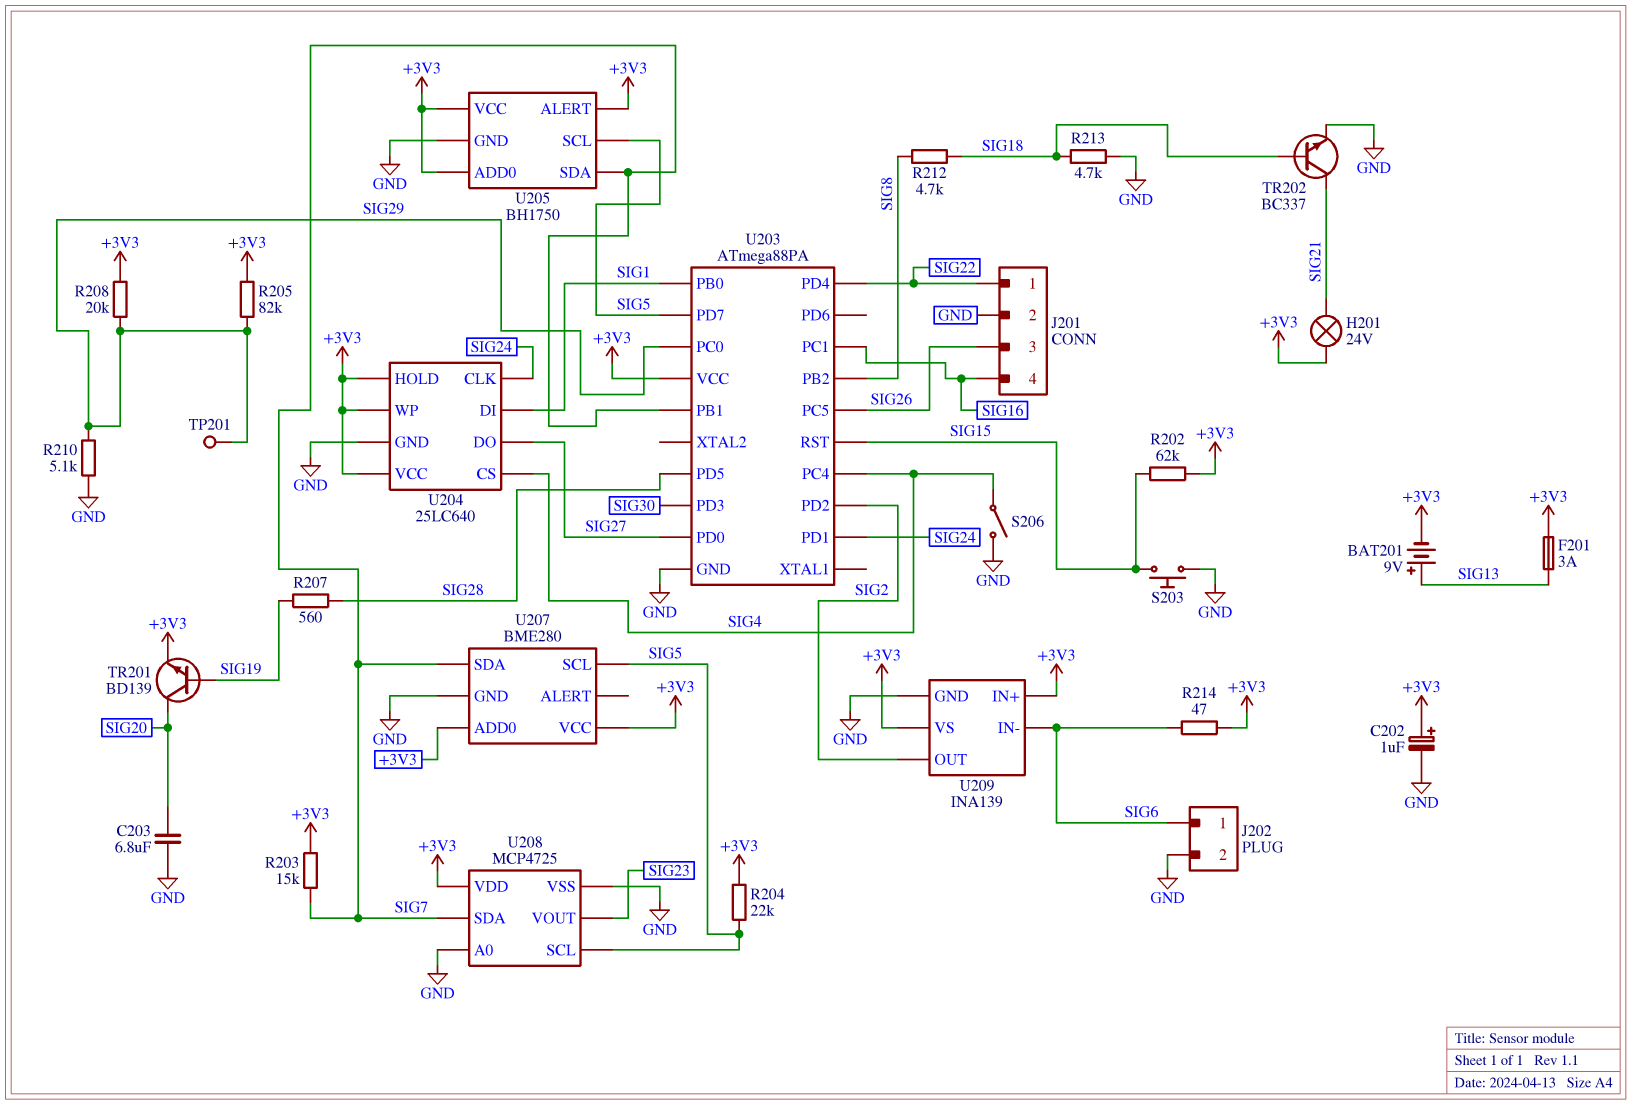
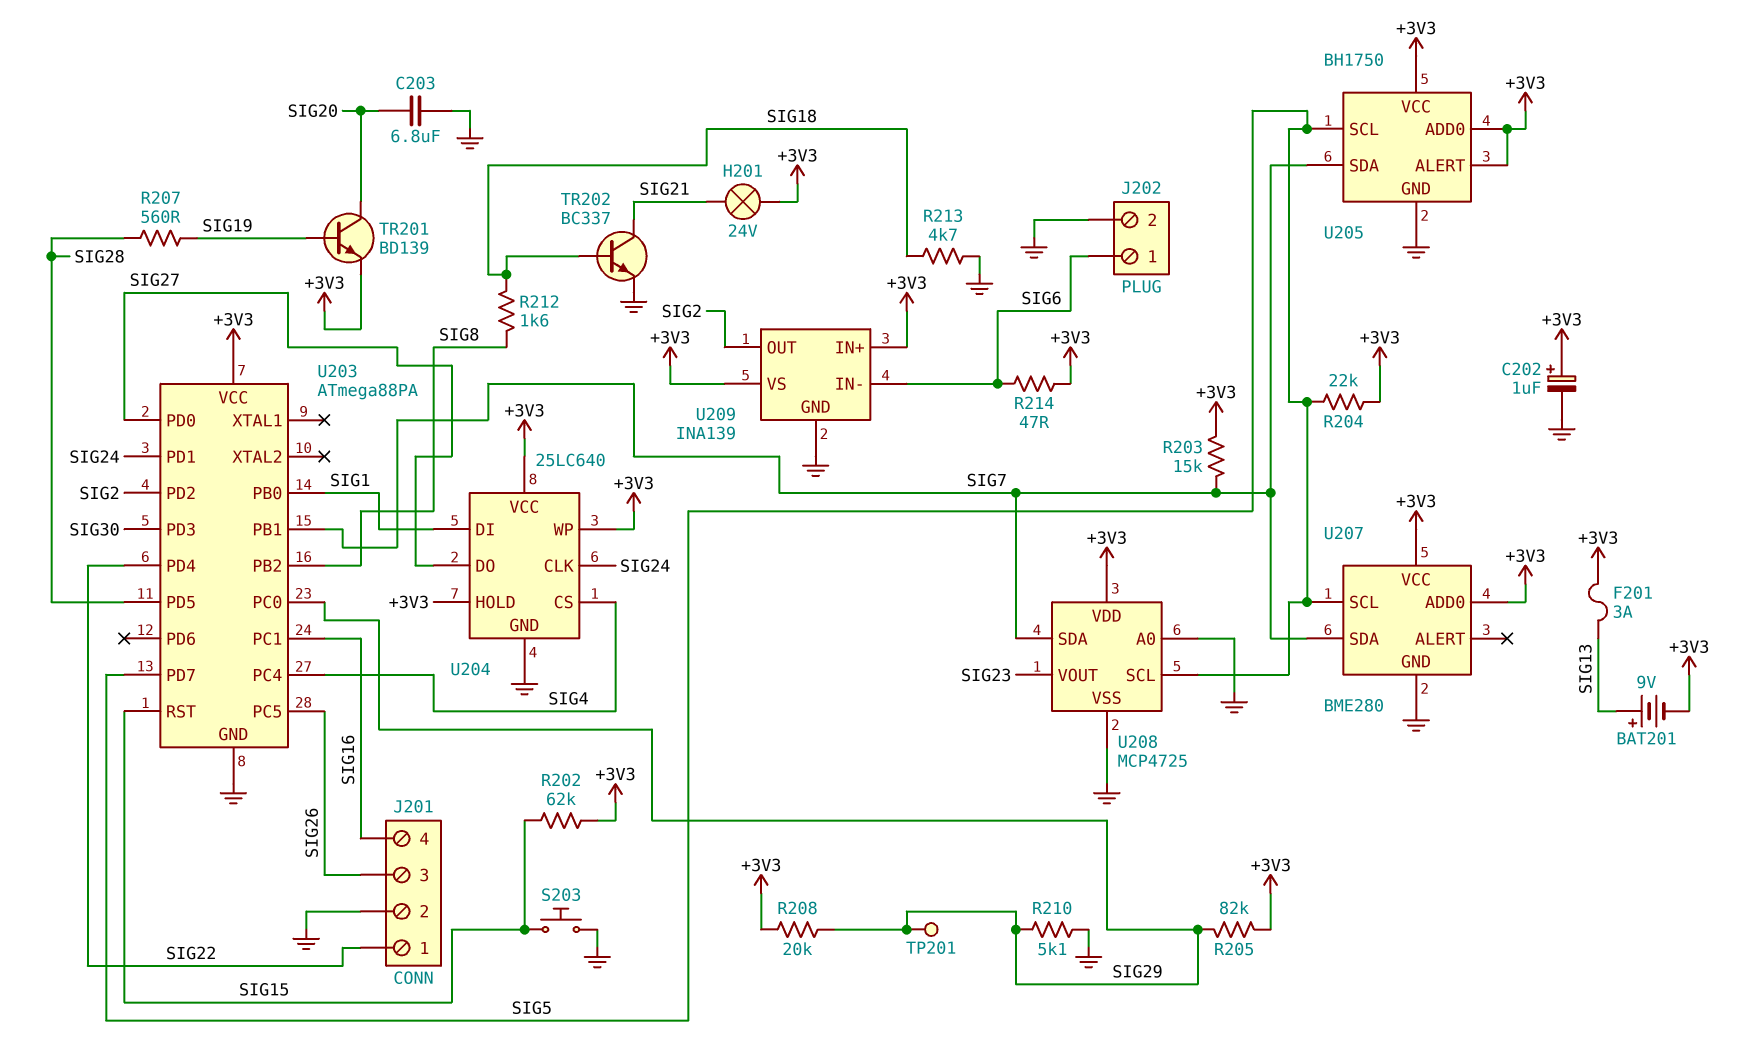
R212: 4.7k (SIG8, SIG18) -> 1.6k (SIG8, SIG18)
S206: switch (GND, SIG4) -> none

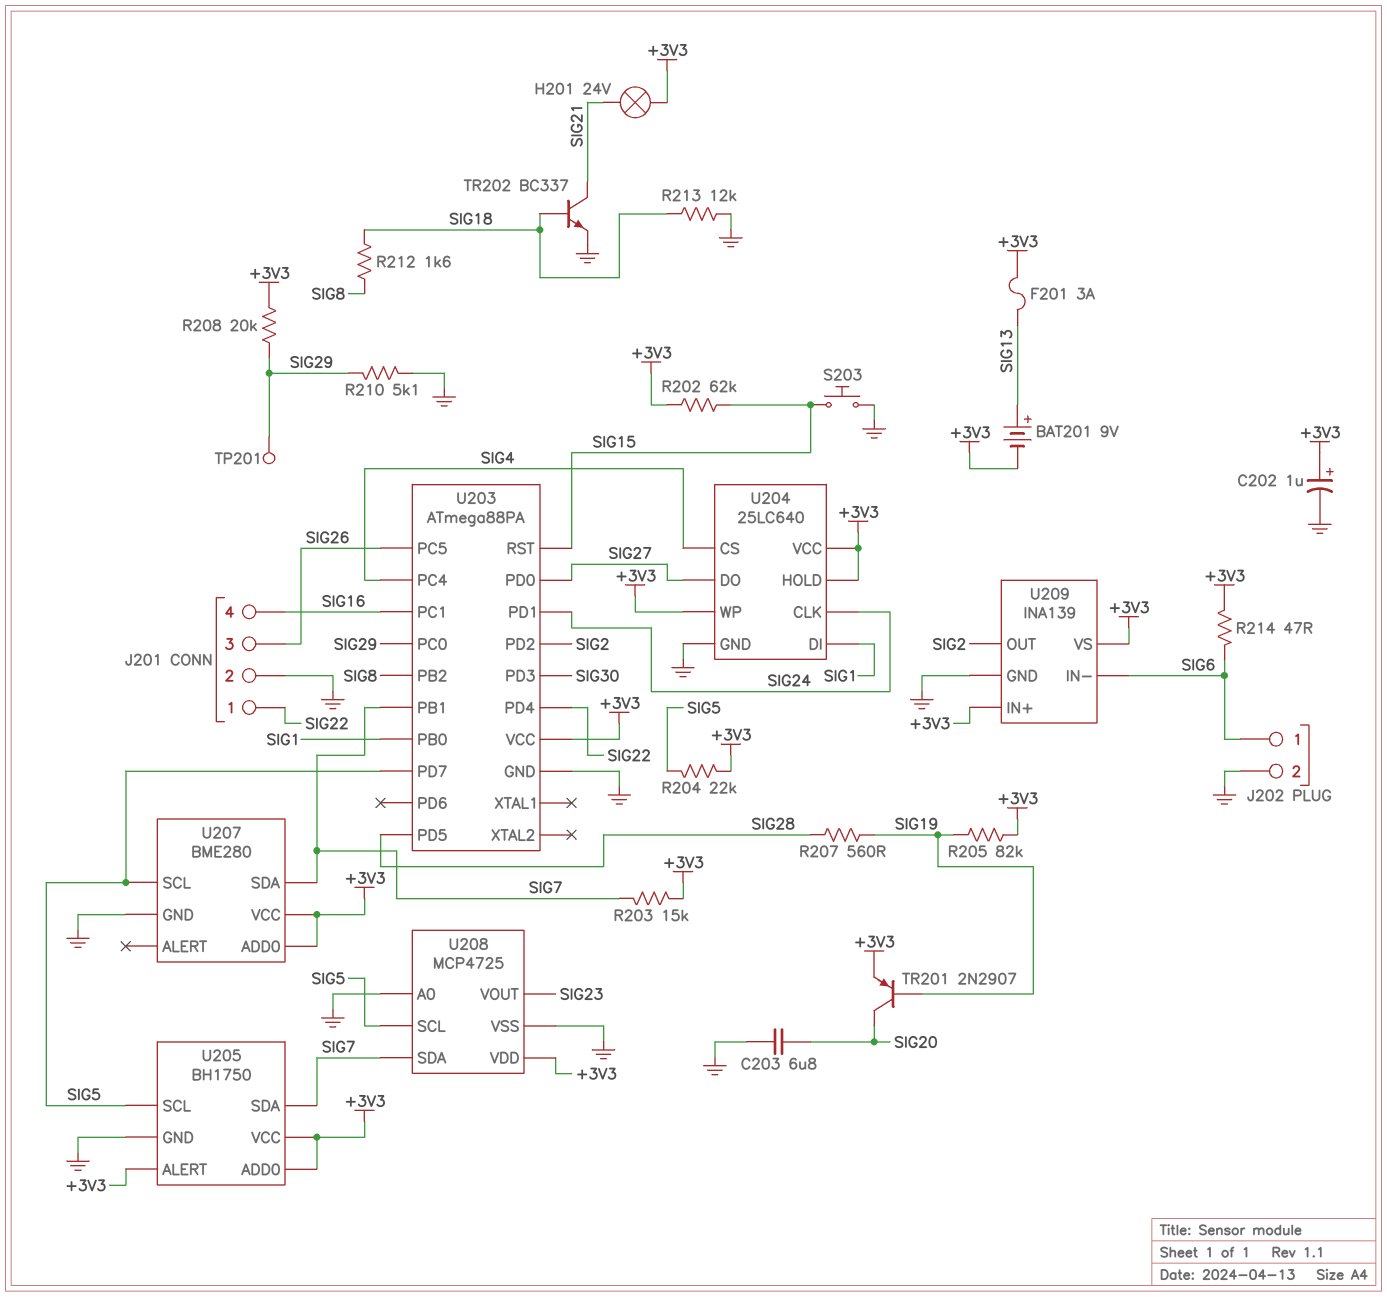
R205: 82k (+3V3, SIG29) -> 82k (+3V3, SIG19)
R213: 4.7k (GND, SIG18) -> 12k (GND, SIG18)
TR201: NPN BD139 (B SIG19, C SIG20, E +3V3) -> PNP 2N2907 (B SIG19, C SIG20, E +3V3)

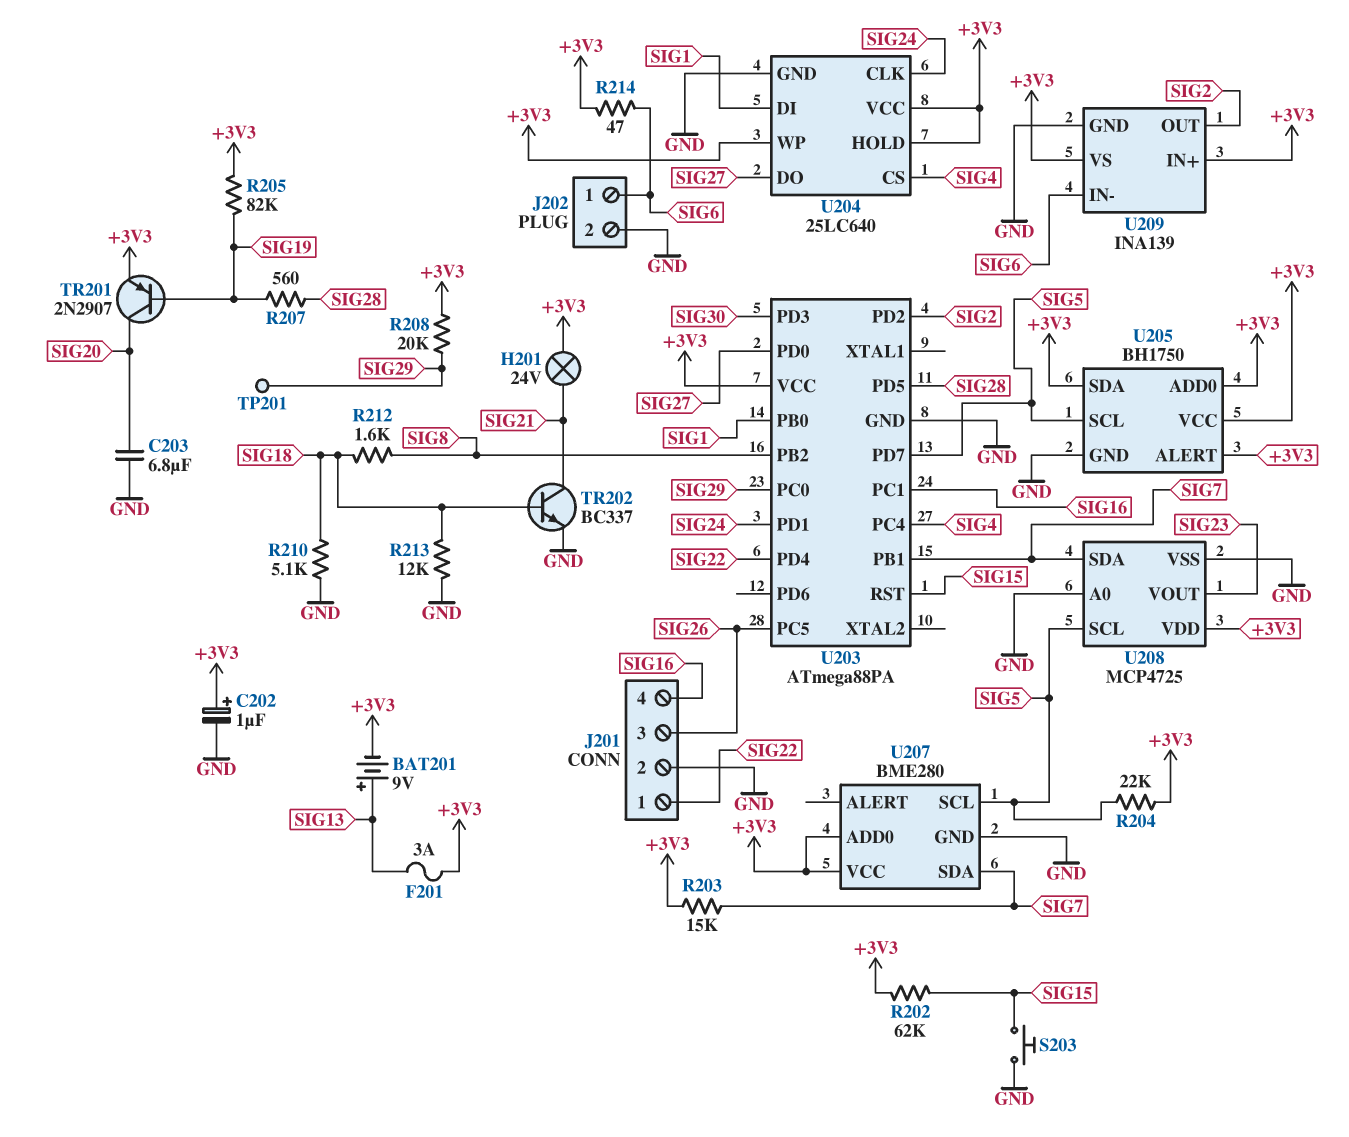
R210: 5.1k (GND, SIG29) -> 5.1k (GND, SIG18)
U205 pin SDA: SIG7 -> +3V3

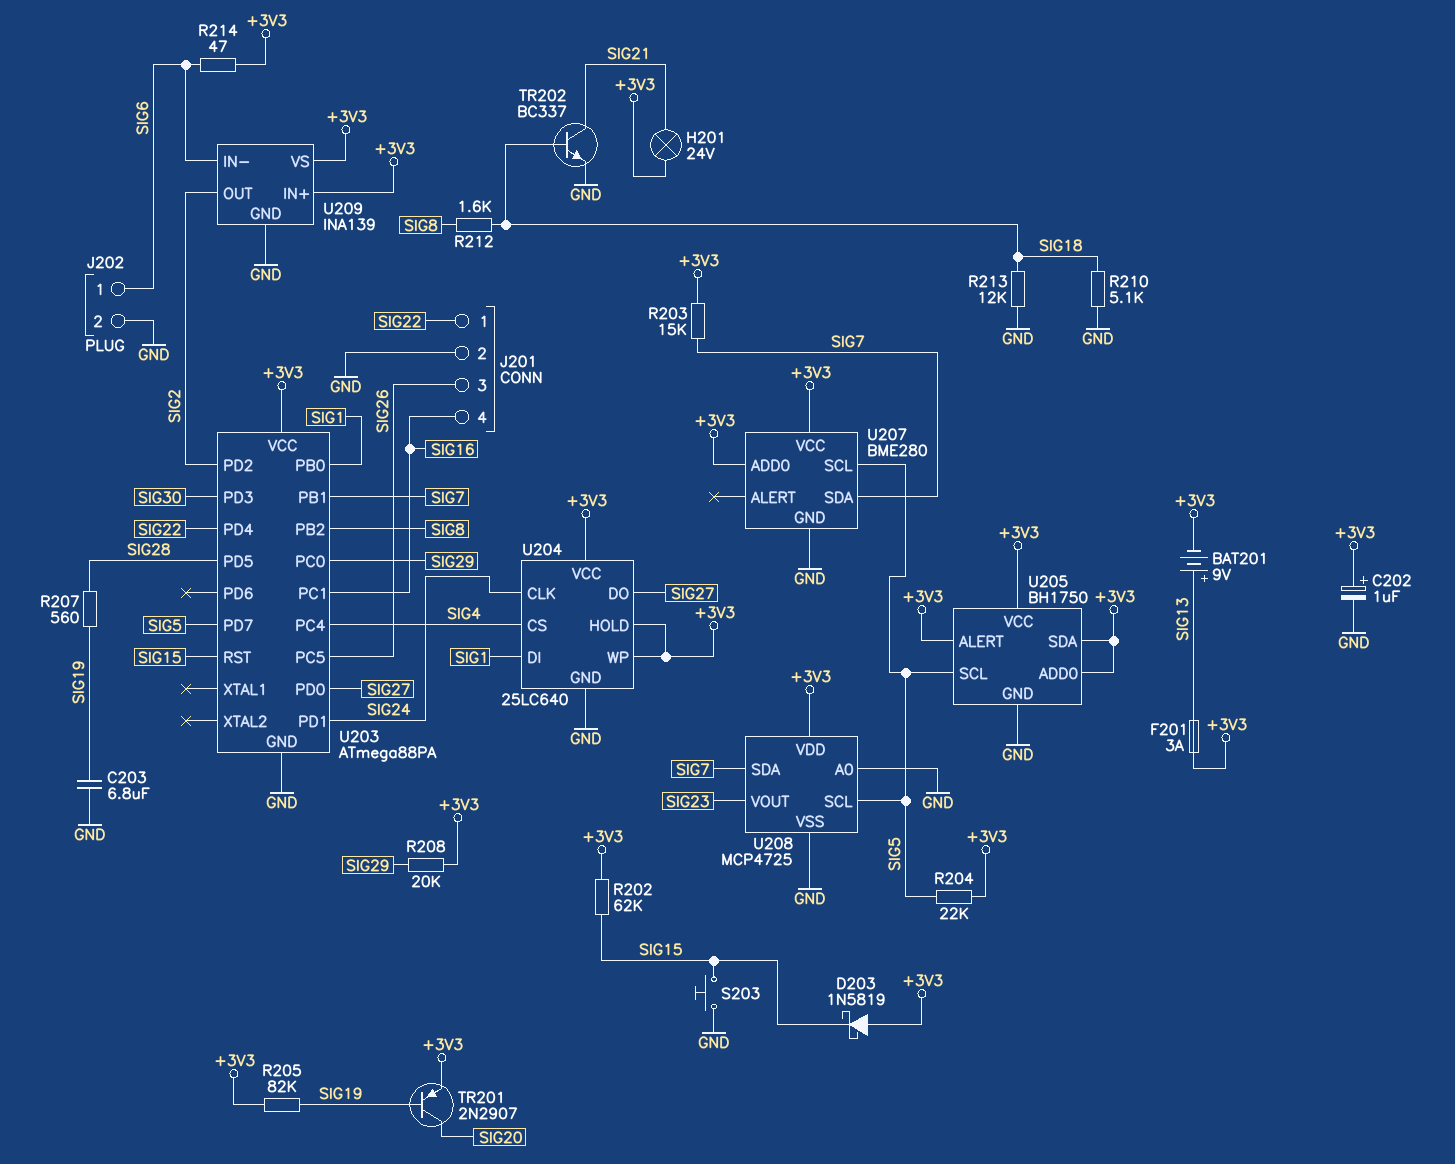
C203: 6.8uF (GND, SIG20) -> 6.8uF (GND, SIG19)
D203: none -> schottky 1N5819 (A +3V3, K SIG15)
TP201: test point (SIG29) -> none

